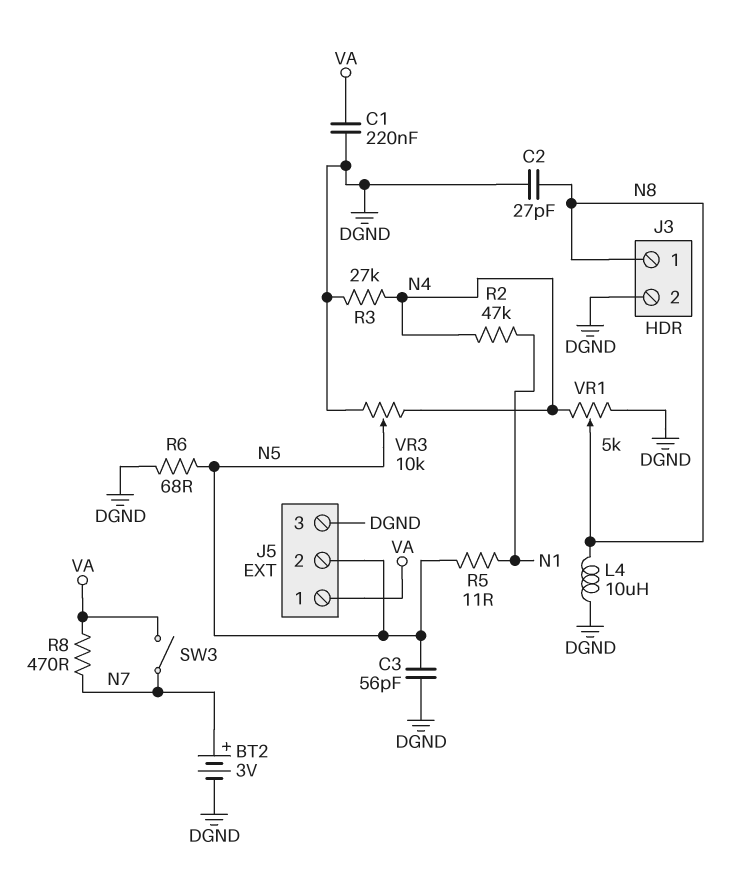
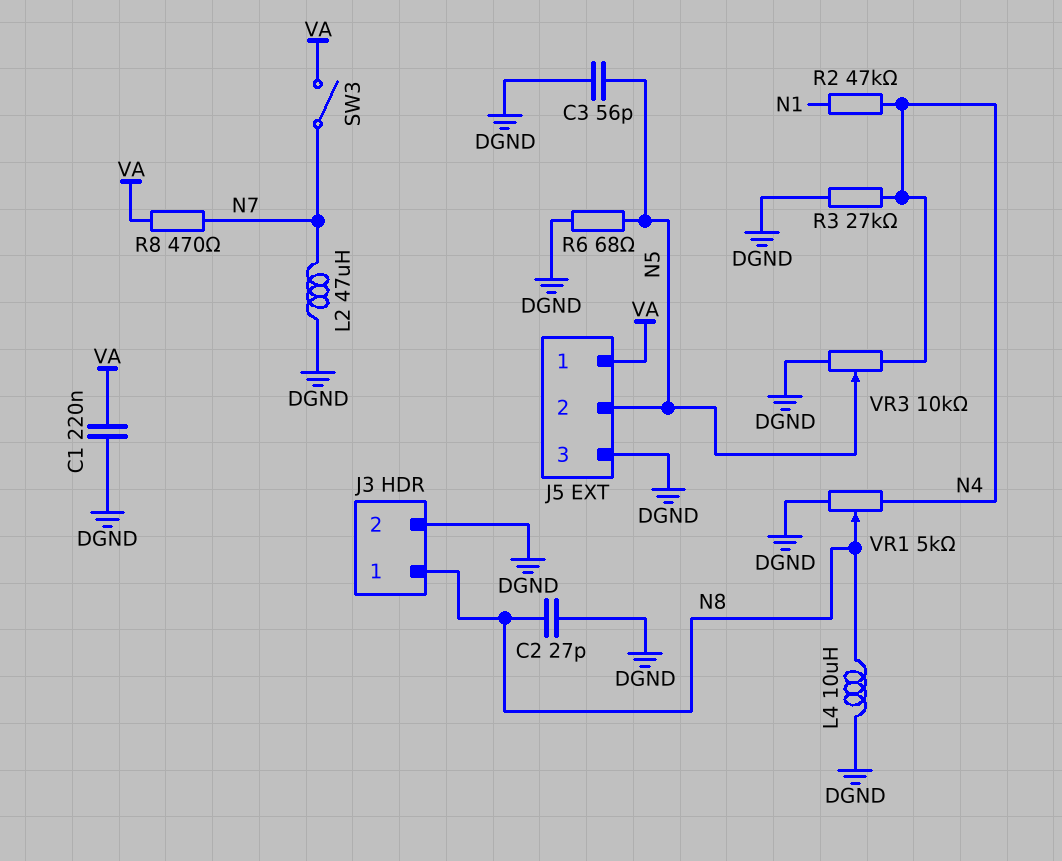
BT2: 3V (plus N7, minus DGND) -> none
L2: none -> 47uH (DGND, N7)
R5: 11 (N1, N5) -> none

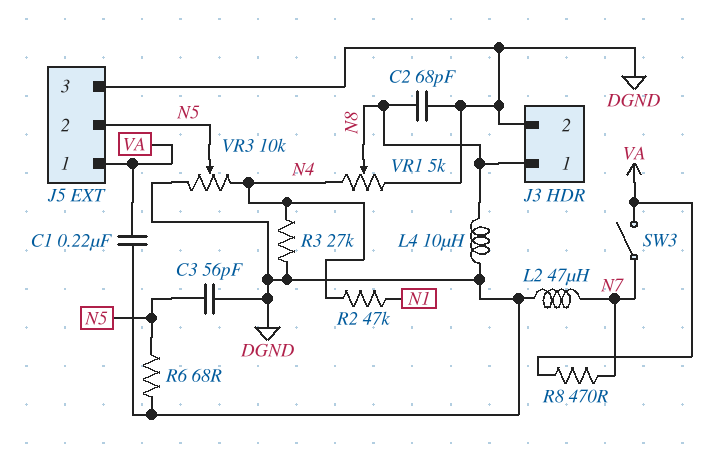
C2: 27pF (DGND, N8) -> 68pF (DGND, N8)

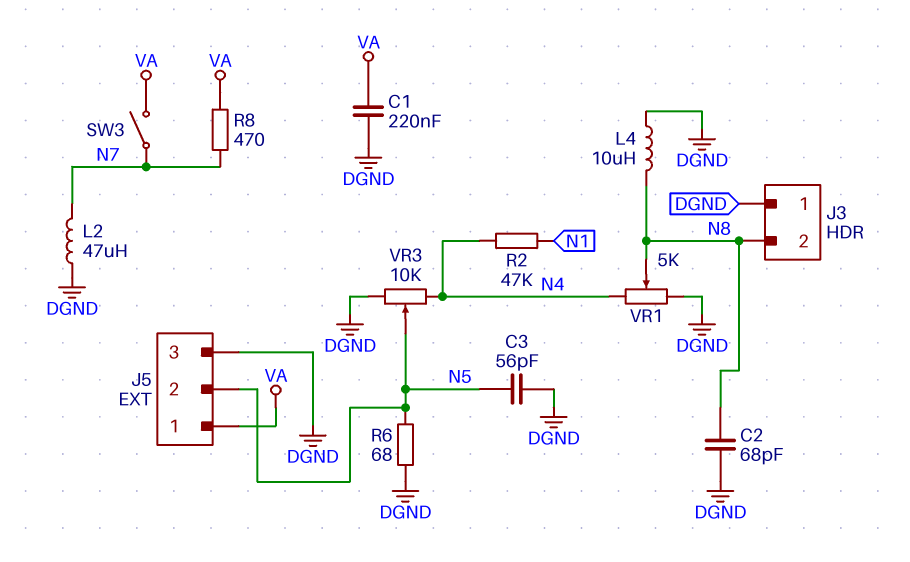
J3 pin 1: N8 -> DGND
J3 pin 2: DGND -> N8
R3: 27k (DGND, N4) -> none

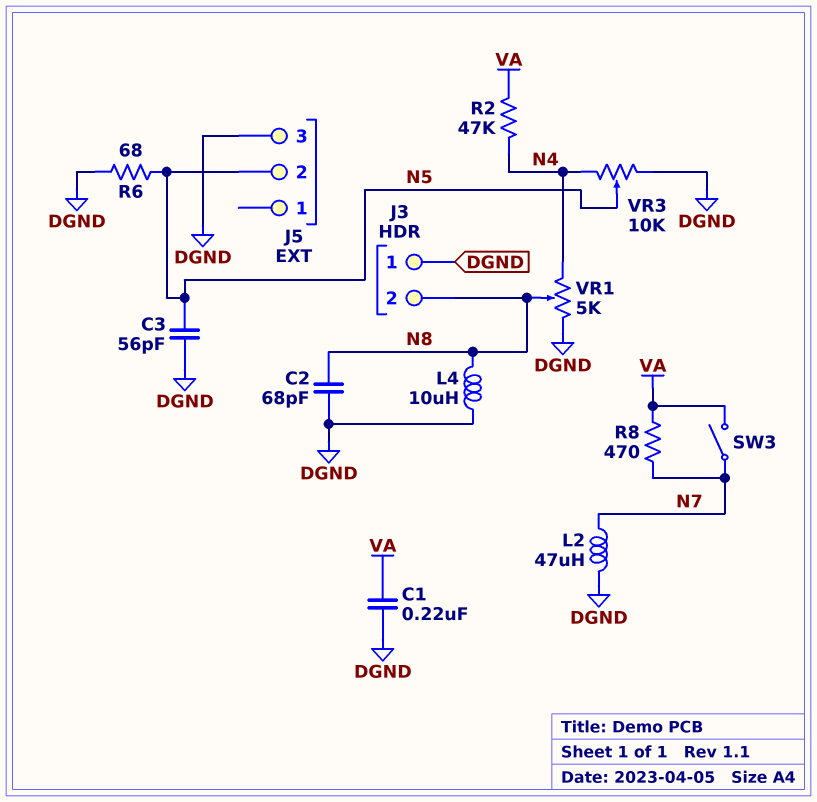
J5 pin 1: VA -> none
R2: 47k (N1, N4) -> 47k (N4, VA)

